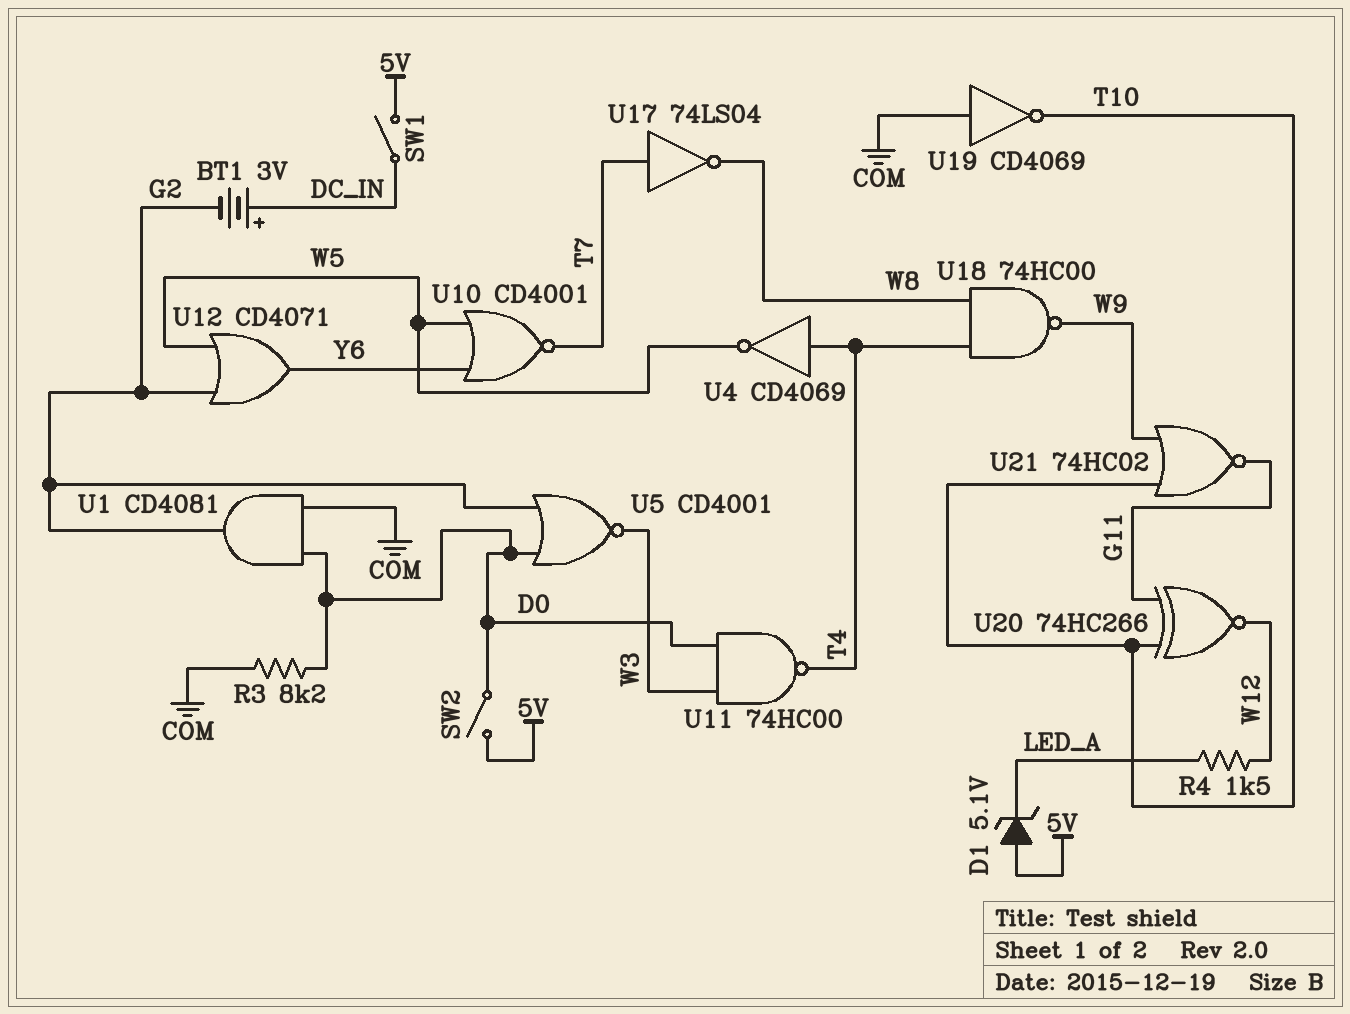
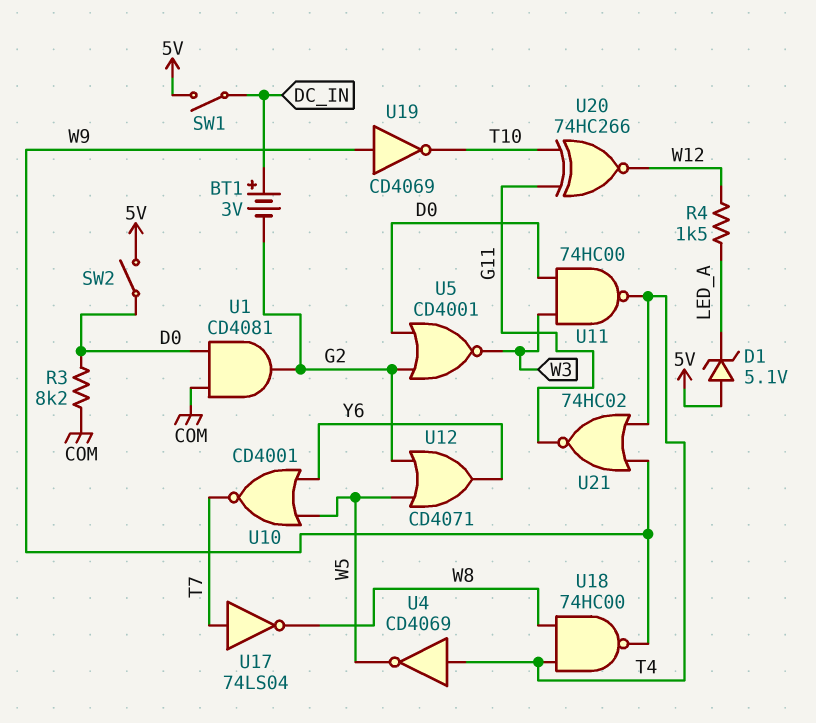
U19: NOT CD4069 (in COM, out T10) -> NOT CD4069 (in W9, out T10)
U21: NOR 74HC02 (in T10, in W9, out G11) -> NOR 74HC02 (in T4, in W9, out G11)

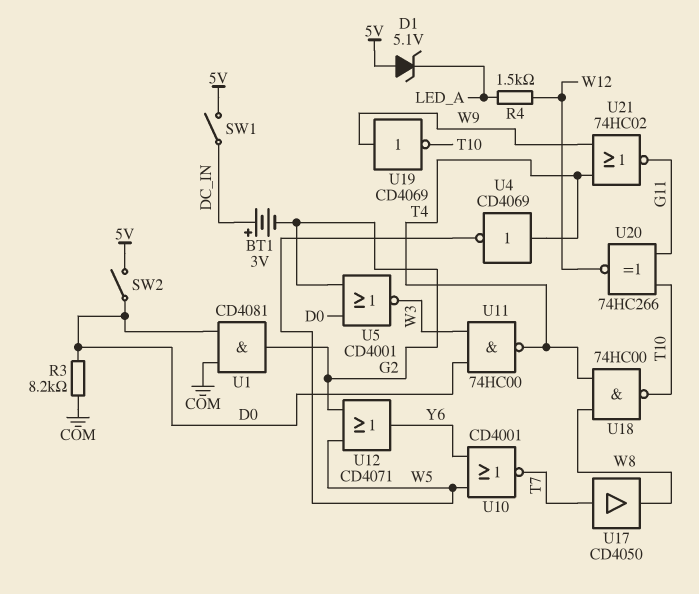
U17: NOT 74LS04 (in T7, out W8) -> buffer CD4050 (in T7, out W8)
U18: NAND 74HC00 (in T4, in W8, out W9) -> NAND 74HC00 (in T4, in W8, out T10)

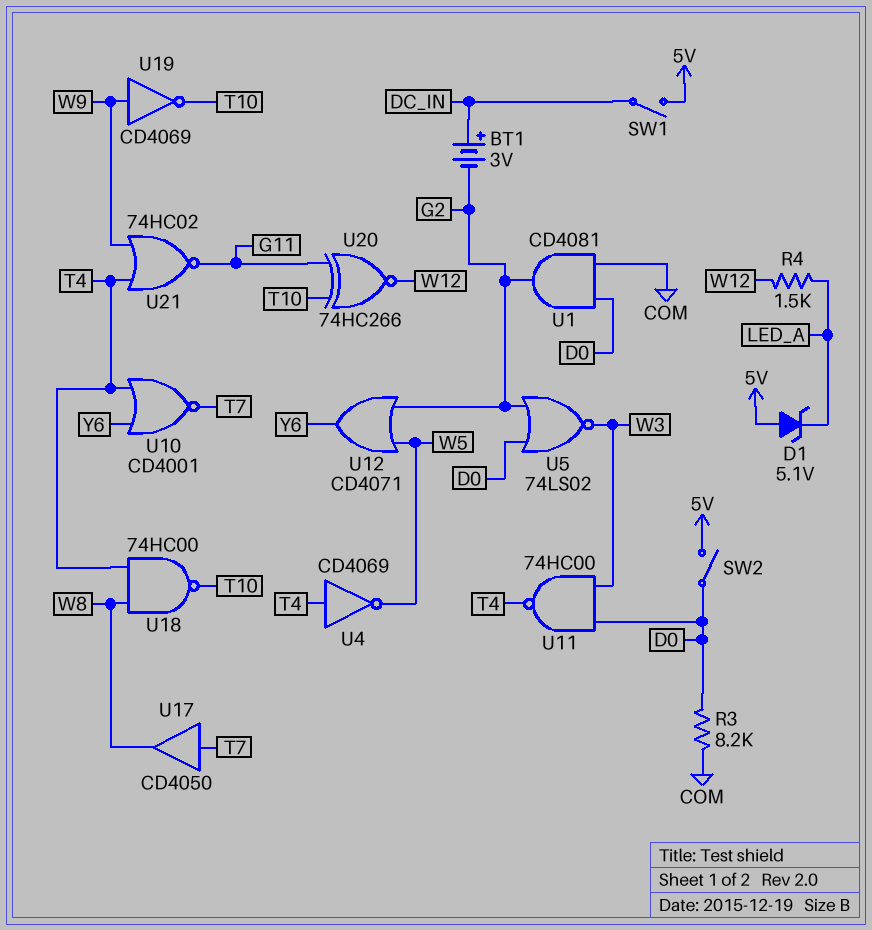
U5: NOR CD4001 (in D0, in G2, out W3) -> NOR 74LS02 (in D0, in G2, out W3)
U10: NOR CD4001 (in W5, in Y6, out T7) -> NOR CD4001 (in T4, in Y6, out T7)

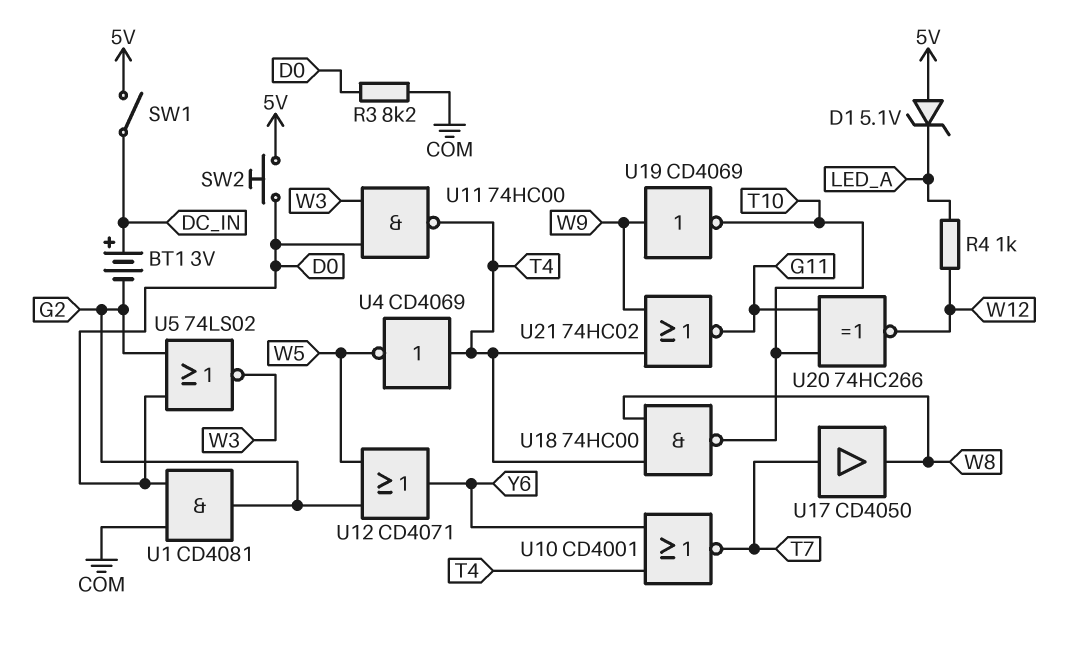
R4: 1.5k (LED_A, W12) -> 1k (LED_A, W12)
SW2: switch (5V, D0) -> button (5V, D0)

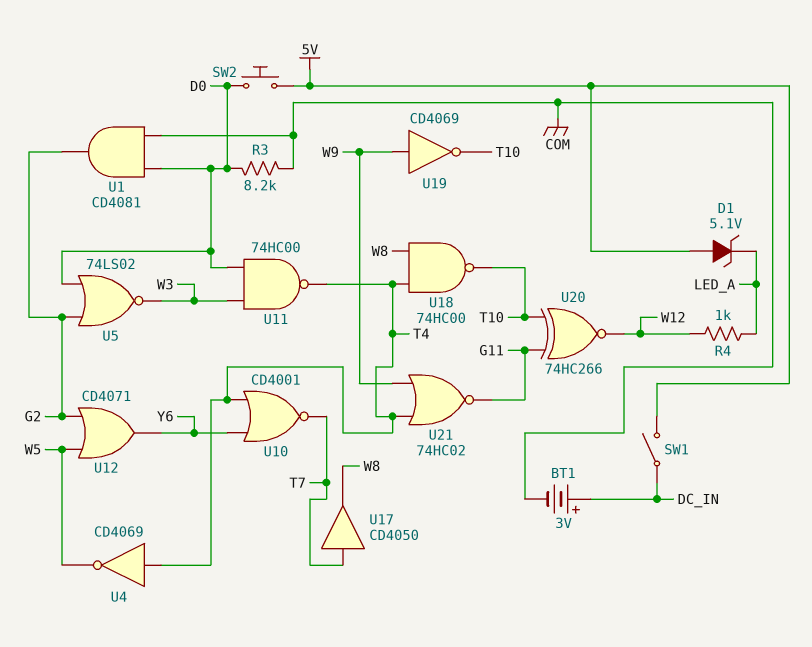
BT1: 3V (plus DC_IN, minus G2) -> 3V (plus DC_IN, minus COM)

